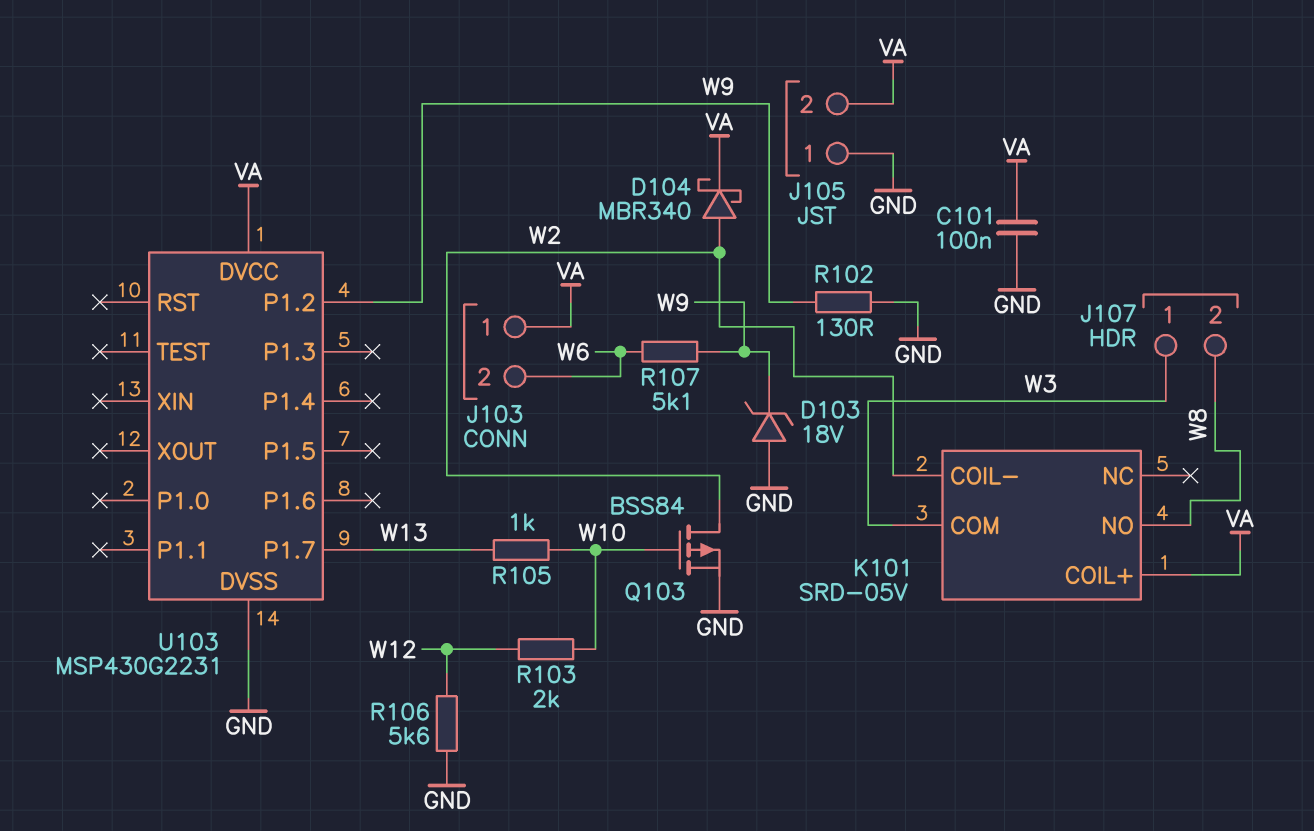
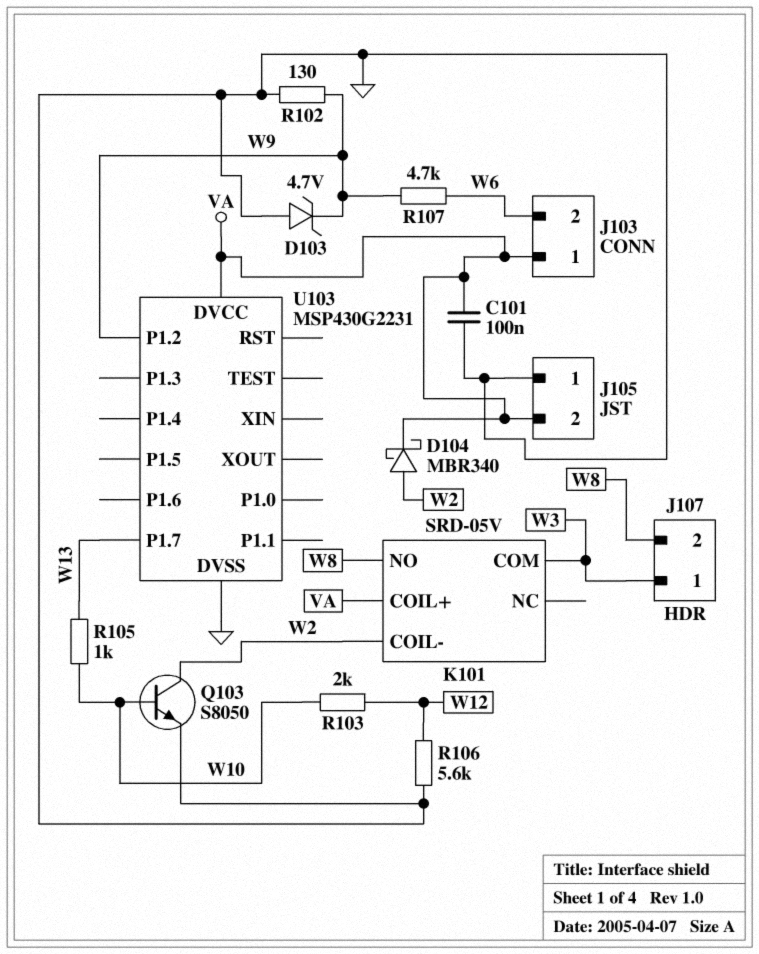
D103: zener 18V (A GND, K W9) -> zener 4.7V (A GND, K W9)
Q103: PMOS BSS84 (G W10, D W2, S GND) -> NPN S8050 (B W10, C W2, E GND)
R107: 5.1k (W6, W9) -> 4.7k (W6, W9)

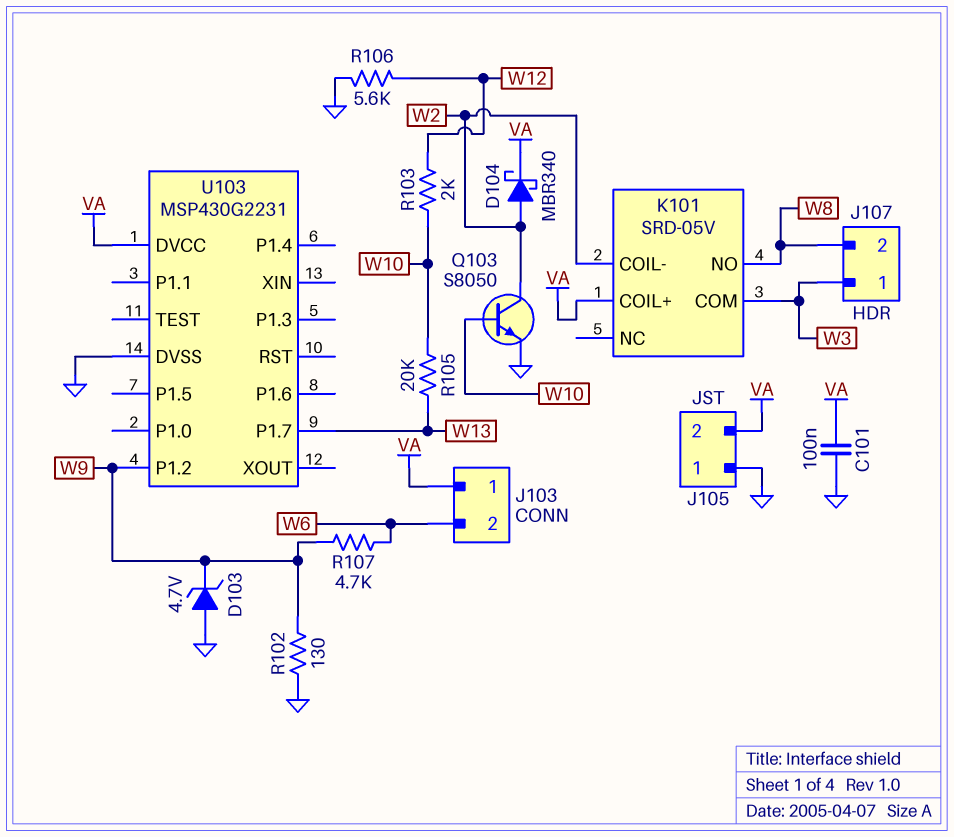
R105: 1k (W10, W13) -> 20k (W10, W13)

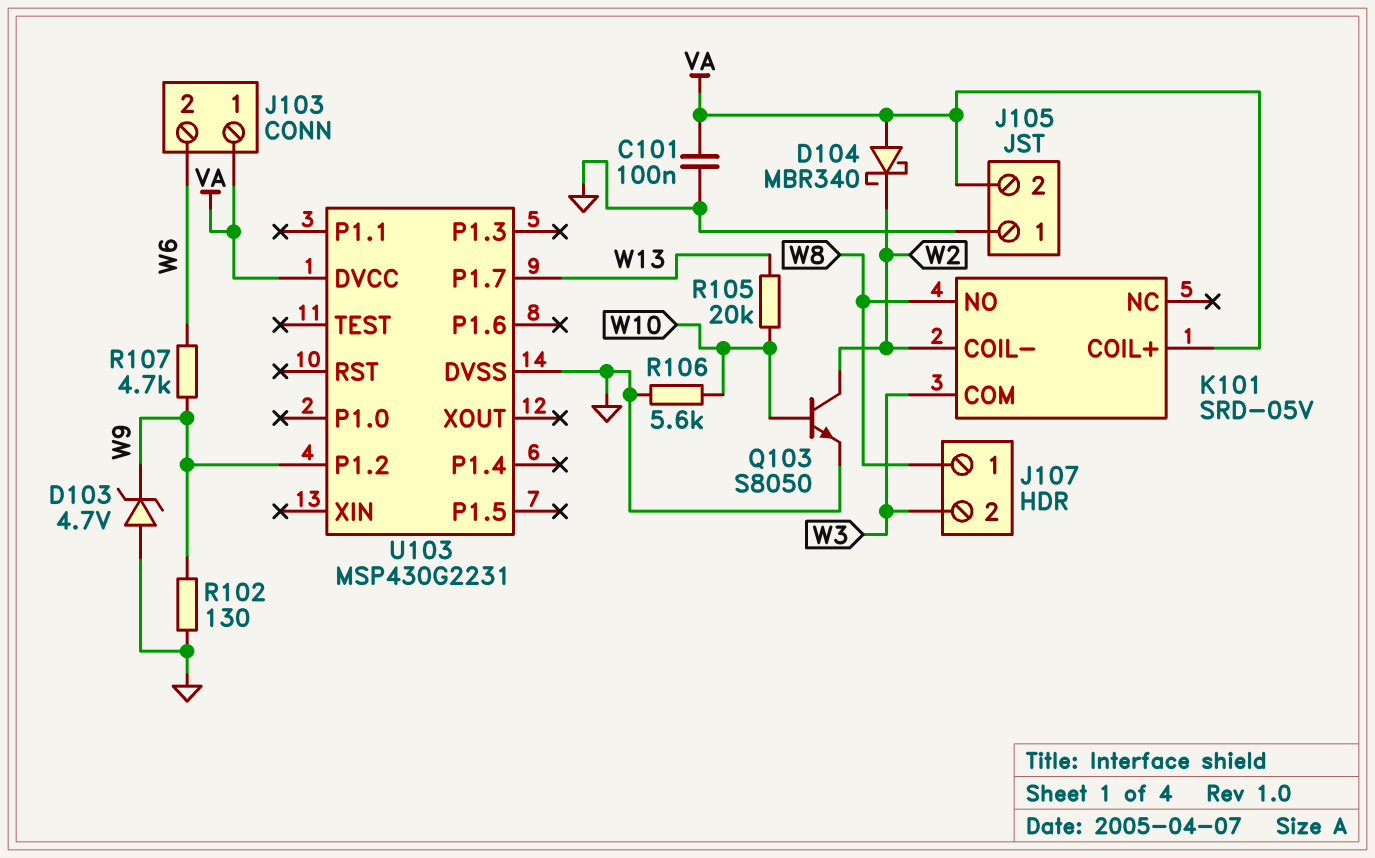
D104: schottky MBR340 (A W2, K VA) -> schottky MBR340 (A VA, K W2)
J107 pin 1: W3 -> W8
J107 pin 2: W8 -> W3
R103: 2k (W10, W12) -> none
R106: 5.6k (GND, W12) -> 5.6k (GND, W10)

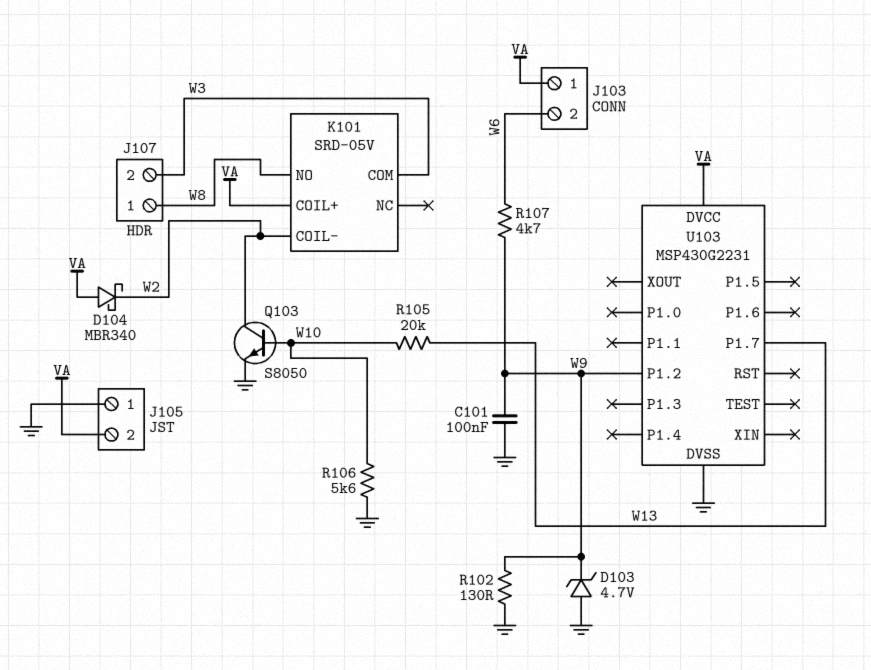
C101: 100nF (GND, VA) -> 100nF (GND, W9)

